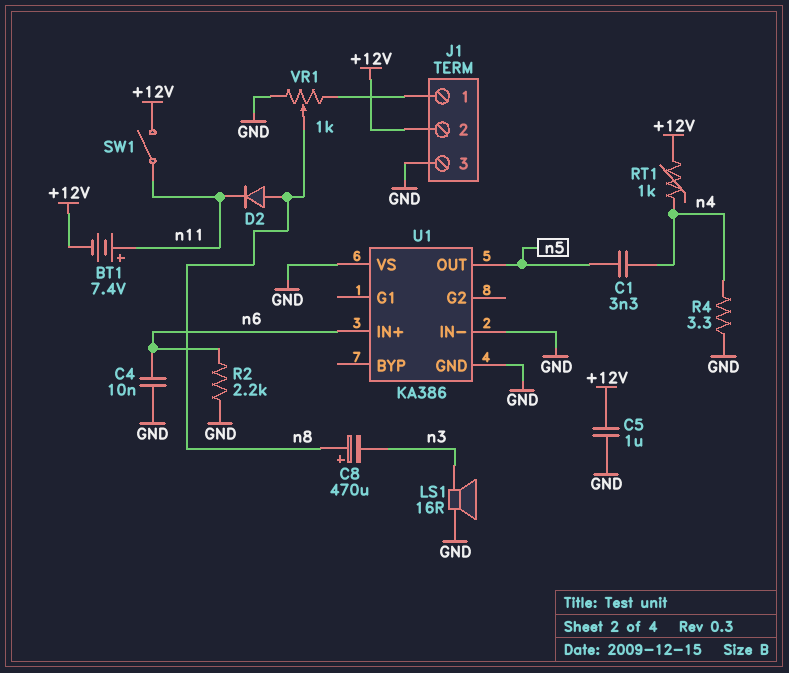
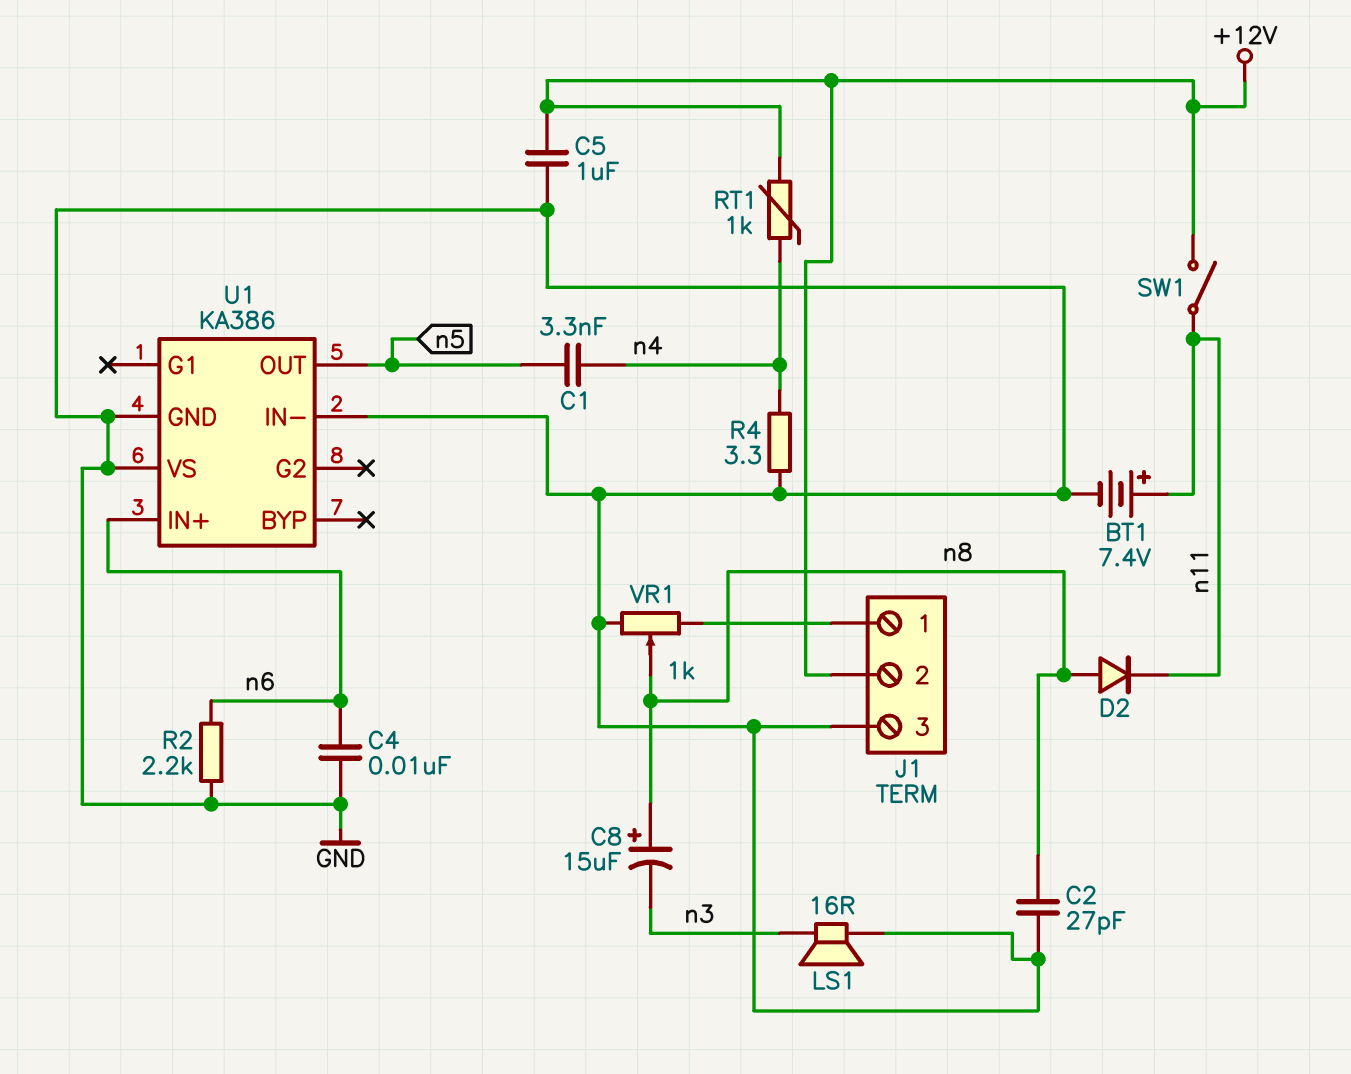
BT1: 7.4V (plus n11, minus +12V) -> 7.4V (plus n11, minus GND)
C2: none -> 27pF (GND, n8)
C8: 470uF (plus n8, minus n3) -> 15uF (plus n8, minus n3)

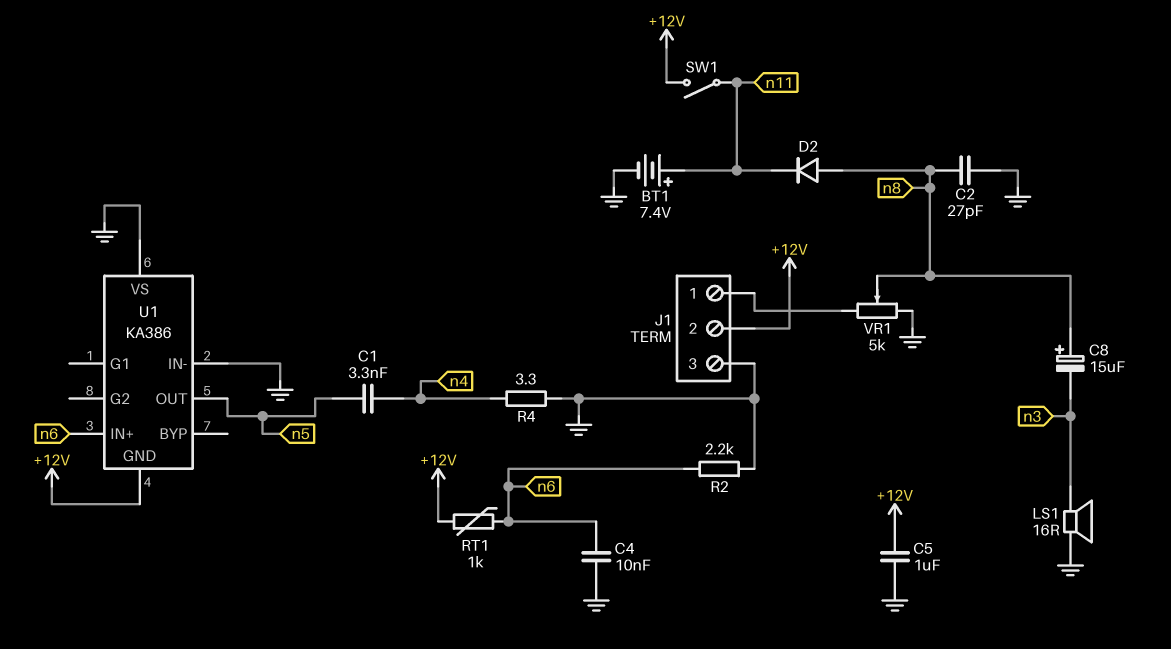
RT1: 1k (+12V, n4) -> 1k (+12V, n6)
U1 pin GND: GND -> +12V
VR1: 1k (GND, J1/1, wiper n8) -> 5k (GND, J1/1, wiper n8)

